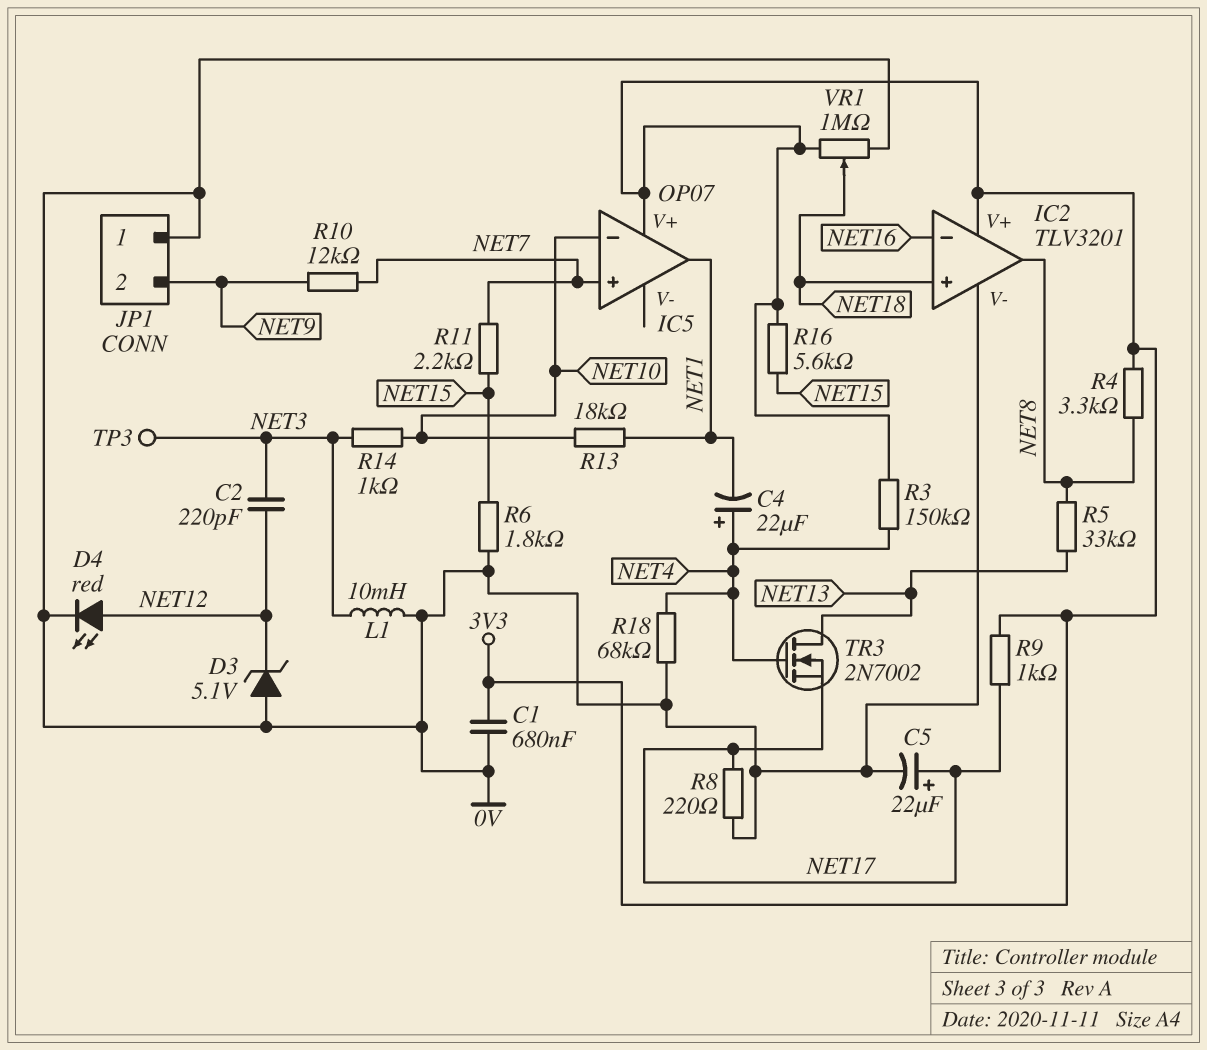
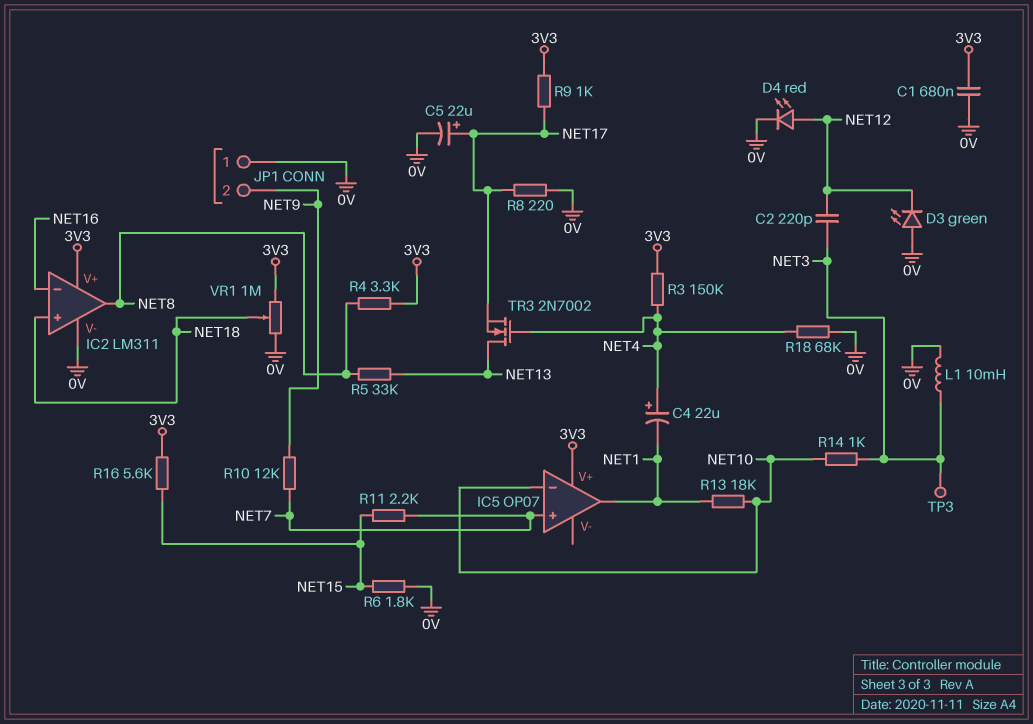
D3: zener 5.1V (A 0V, K NET12) -> LED green (A 0V, K NET12)
IC2: TLV3201 -> LM311

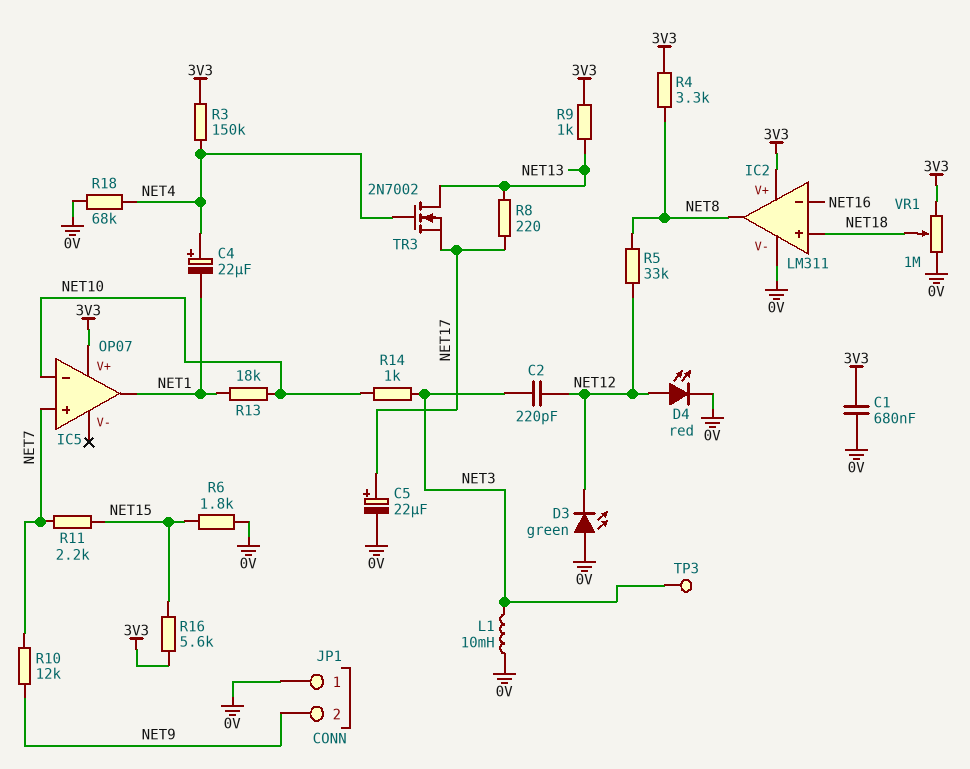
R5: 33k (NET8, NET13) -> 33k (NET8, NET12)
R8: 220 (0V, NET17) -> 220 (NET13, NET17)
R9: 1k (3V3, NET17) -> 1k (3V3, NET13)

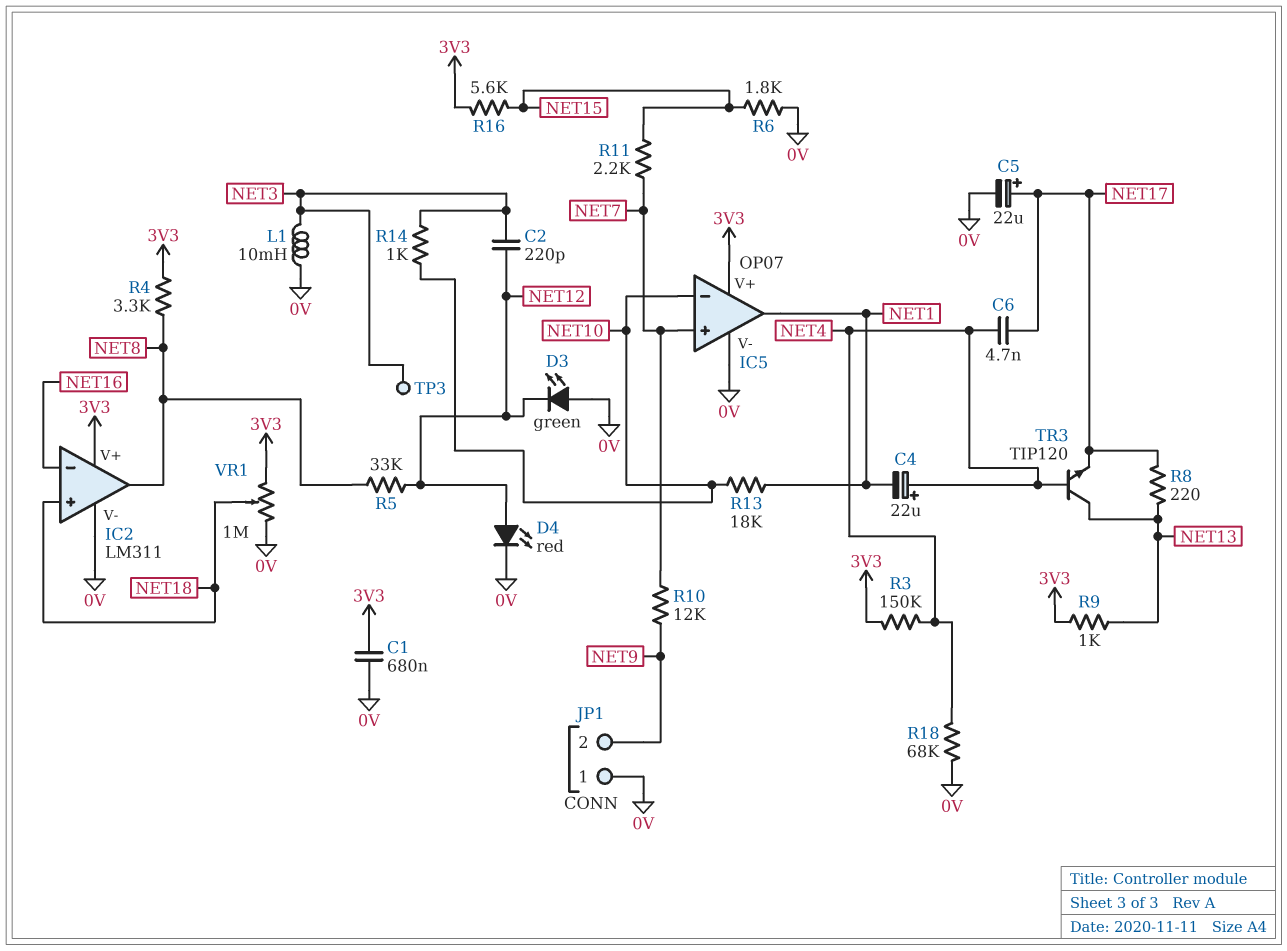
C6: none -> 4.7nF (NET4, NET17)
IC5 pin V-: none -> 0V
TR3: NMOS 2N7002 (G NET4, D NET13, S NET17) -> NPN TIP120 (B NET4, C NET13, E NET17)

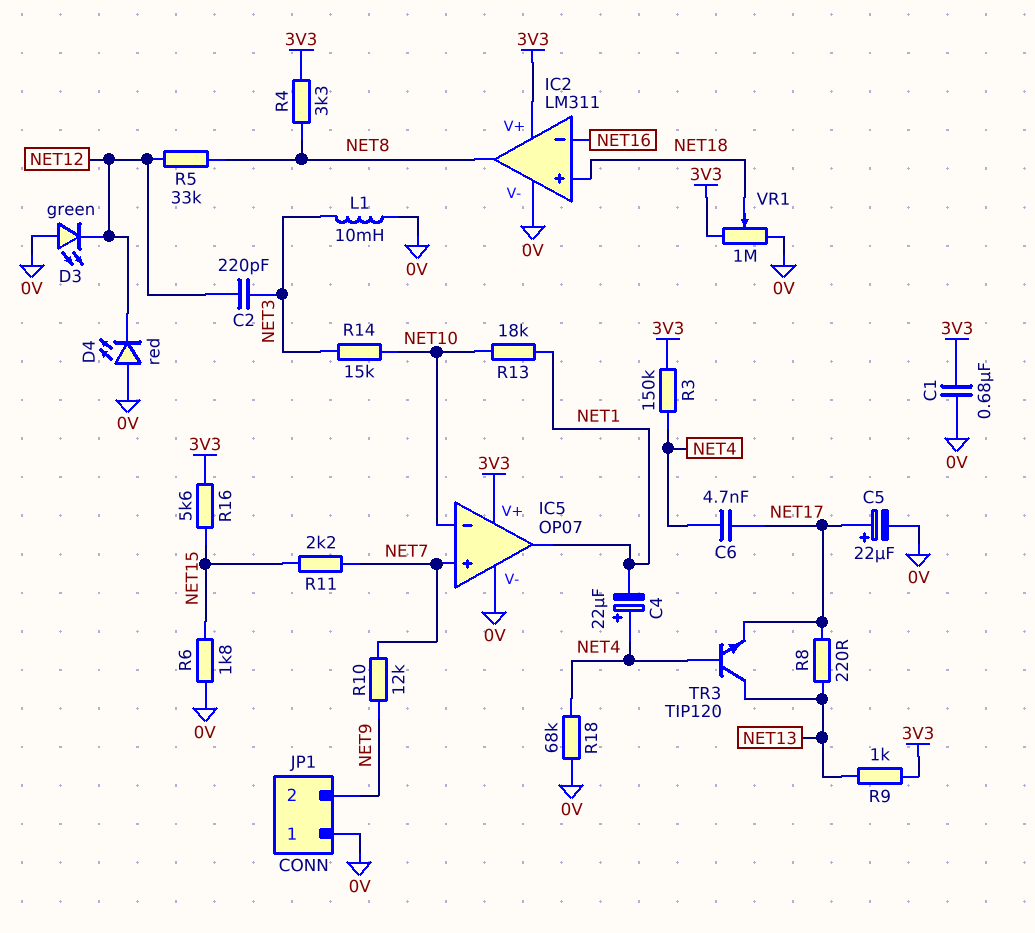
D4: LED red (A NET12, K 0V) -> LED red (A 0V, K NET12)
R14: 1k (NET3, NET10) -> 15k (NET3, NET10)
TP3: test point (NET3) -> none

